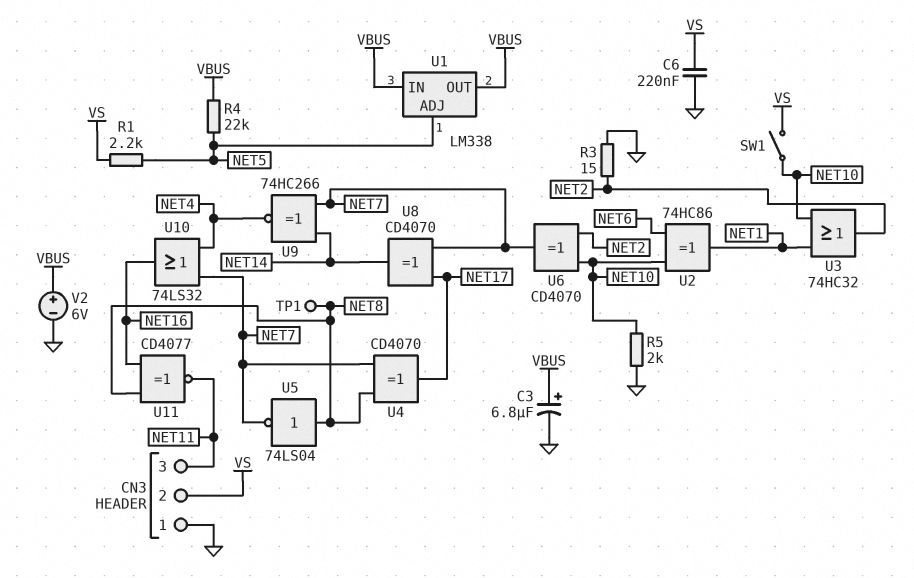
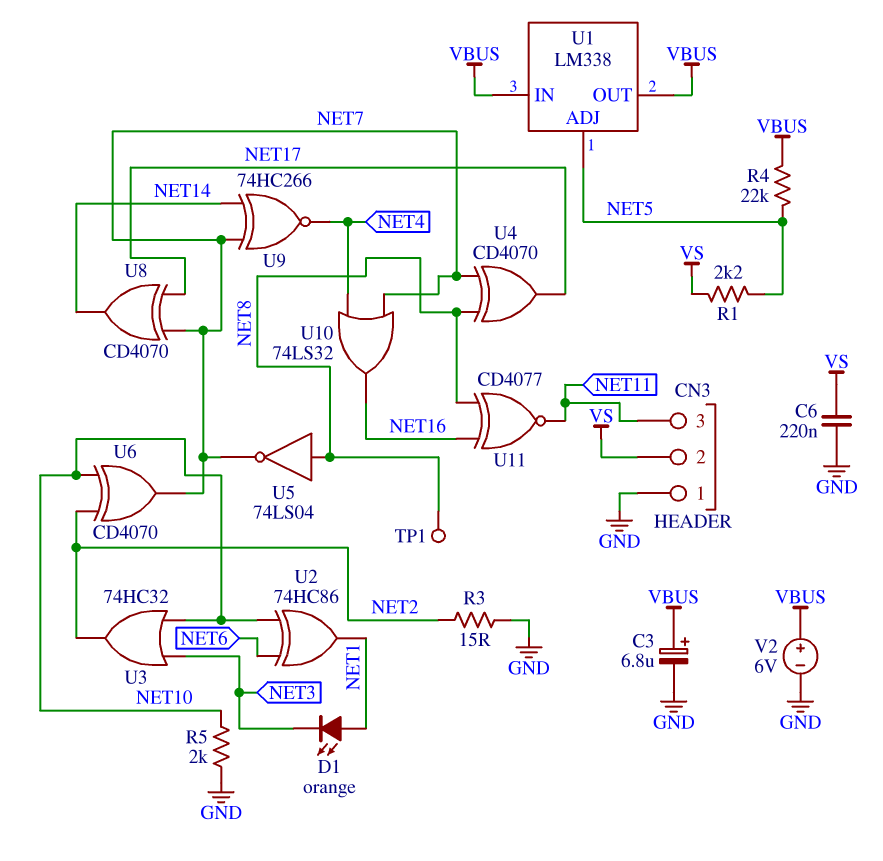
D1: none -> LED orange (A NET1, K NET3)
SW1: switch (NET10, VS) -> none
U3: OR 74HC32 (in NET1, in NET10, out NET2) -> OR 74HC32 (in NET3, in NET10, out NET2)

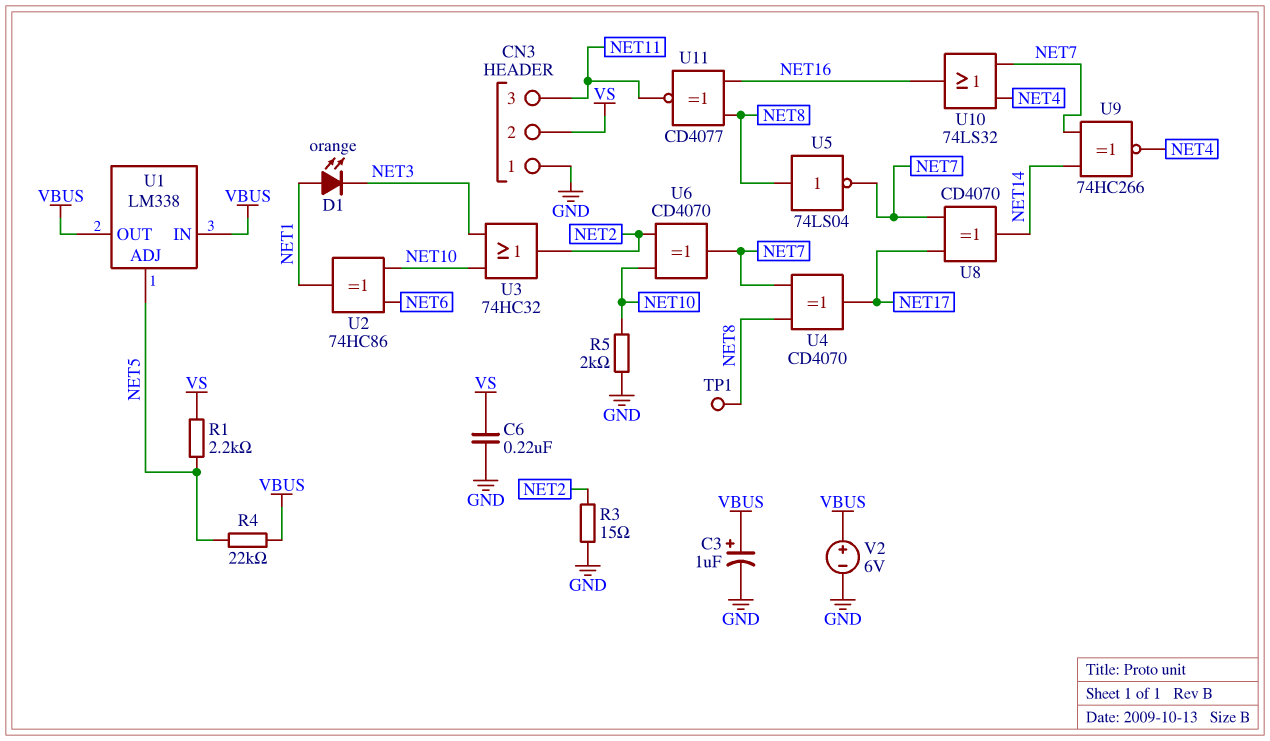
C3: 6.8uF (plus VBUS, minus GND) -> 1uF (plus VBUS, minus GND)

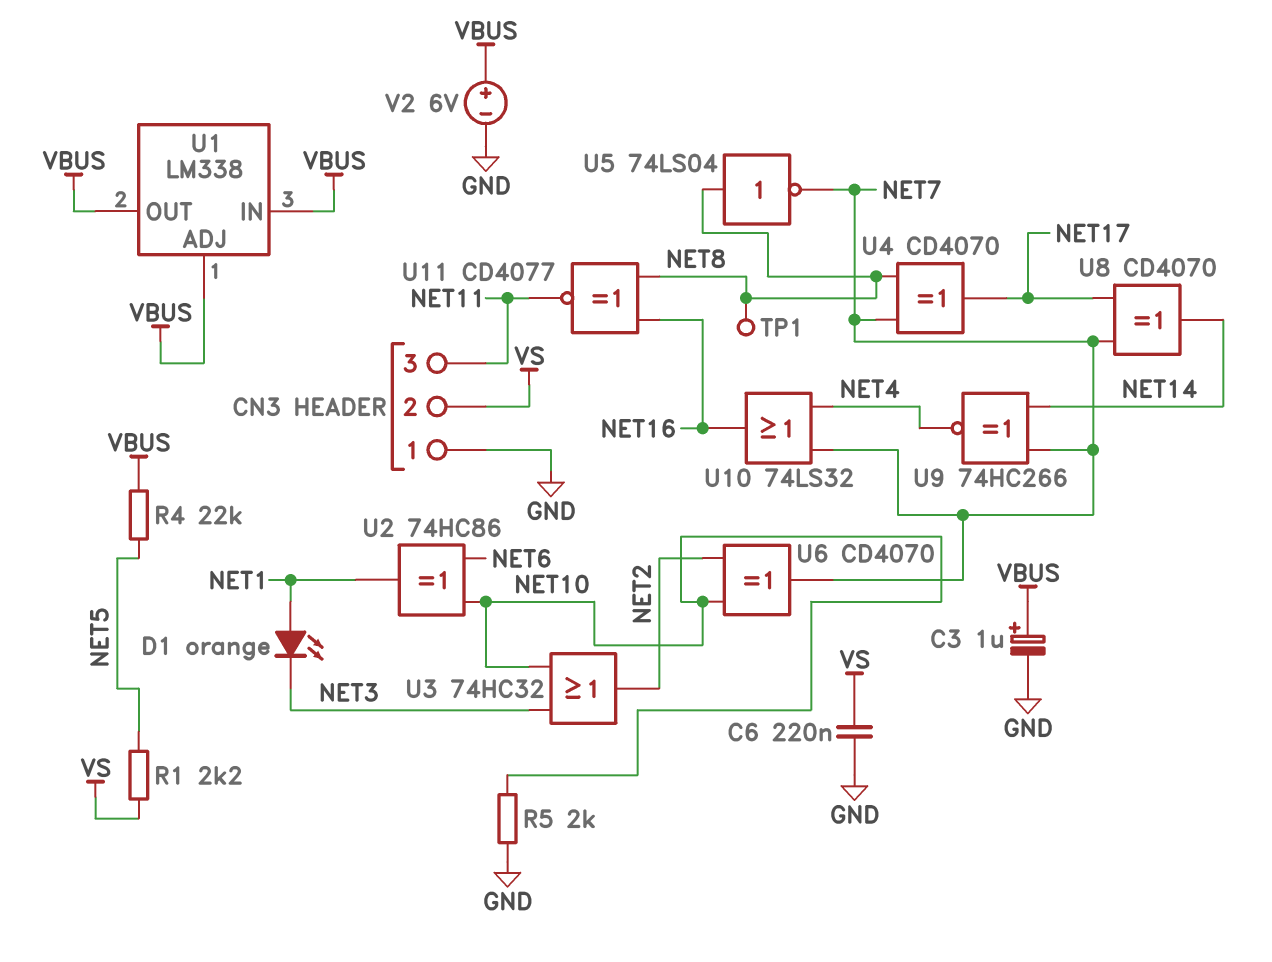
R3: 15 (GND, NET2) -> none
U1 pin ADJ: NET5 -> VBUS

